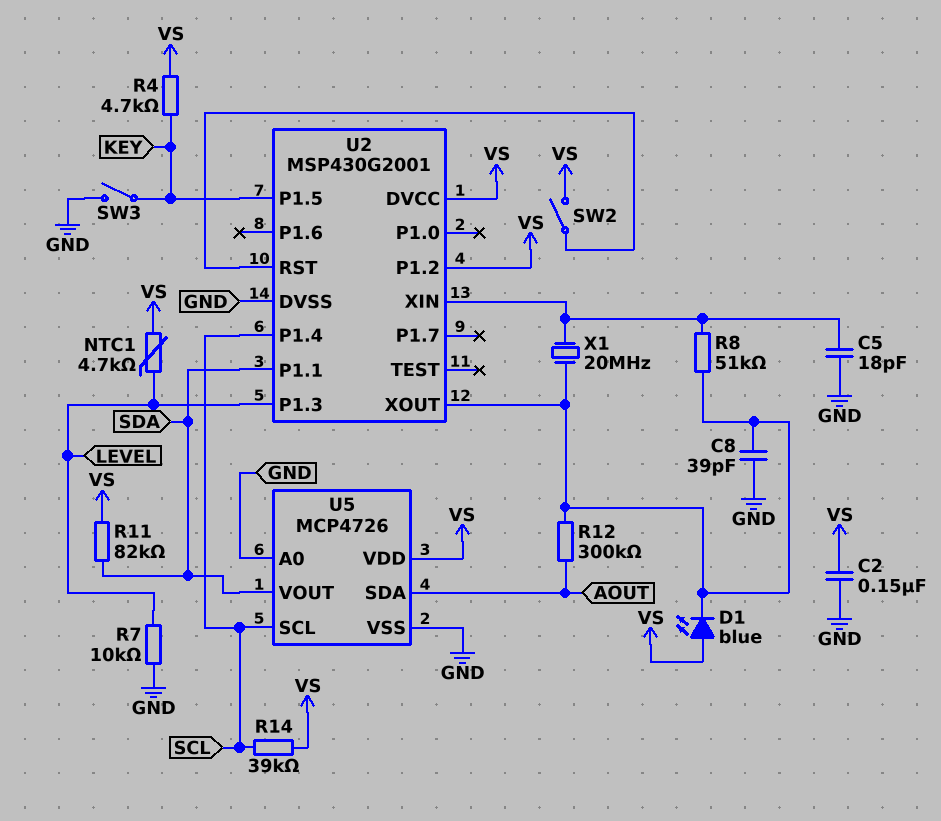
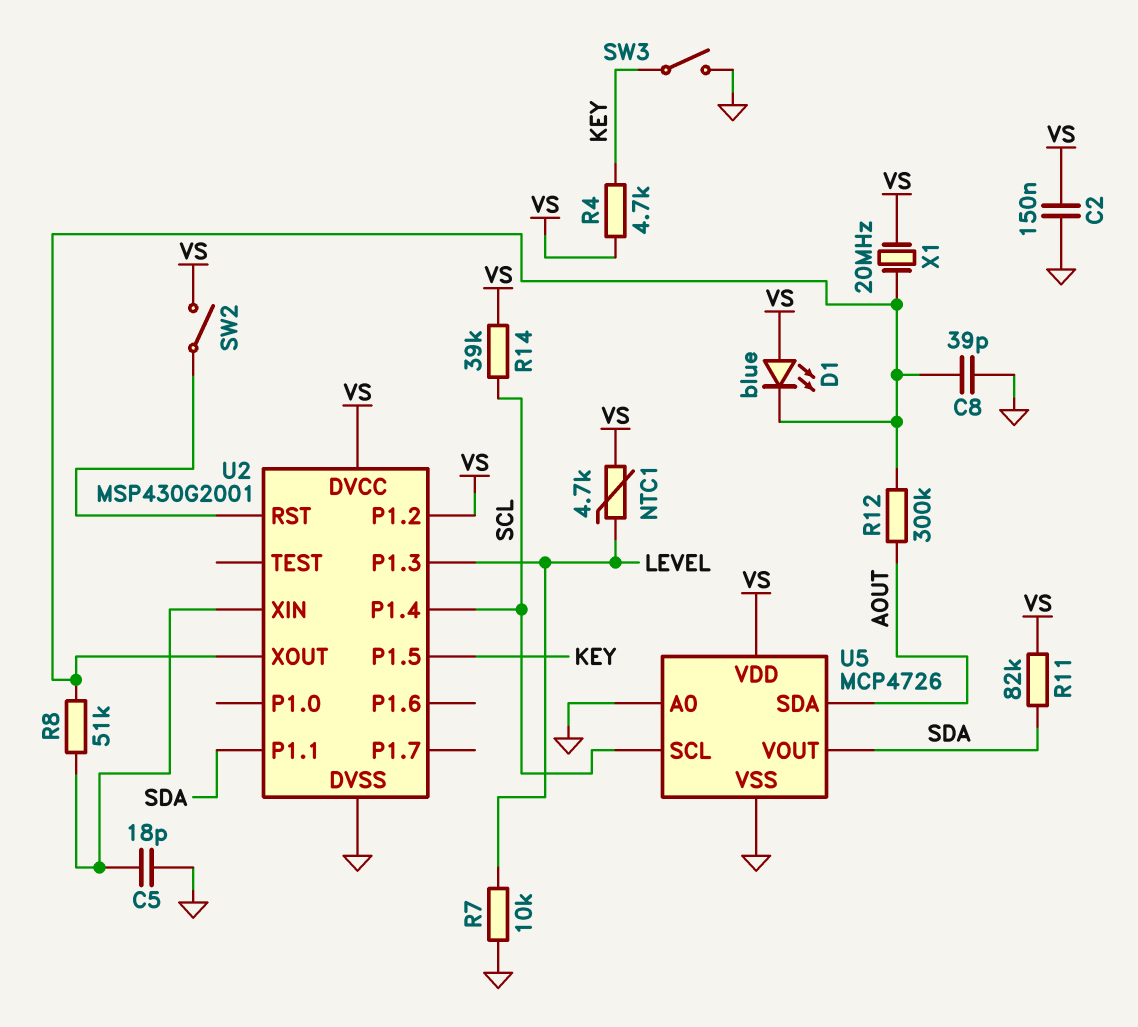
X1: 20MHz (U2/XIN, U2/XOUT) -> 20MHz (U2/XOUT, VS)

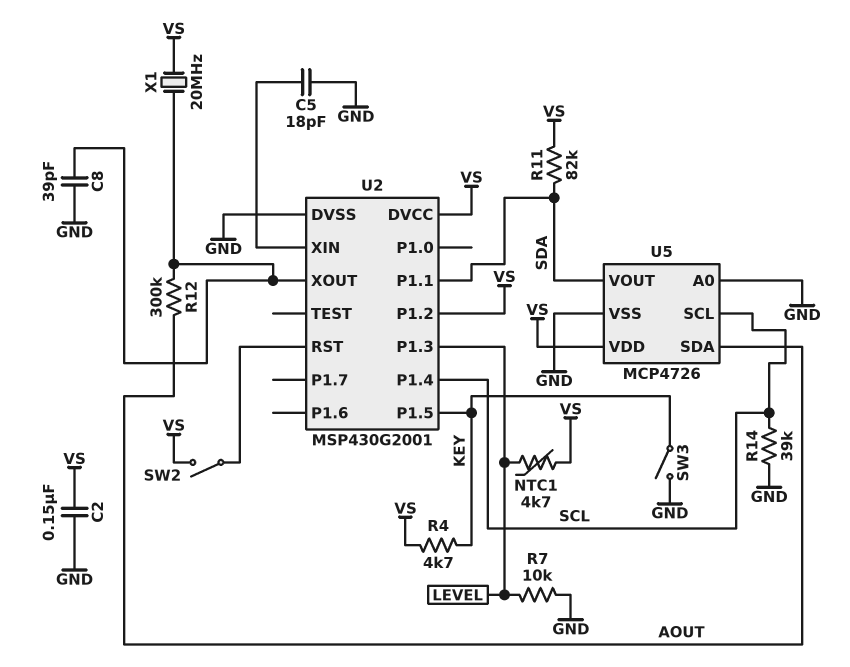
D1: LED blue (A VS, K U2/XOUT) -> none
R8: 51k (U2/XIN, U2/XOUT) -> none
R14: 39k (SCL, VS) -> 39k (GND, SCL)

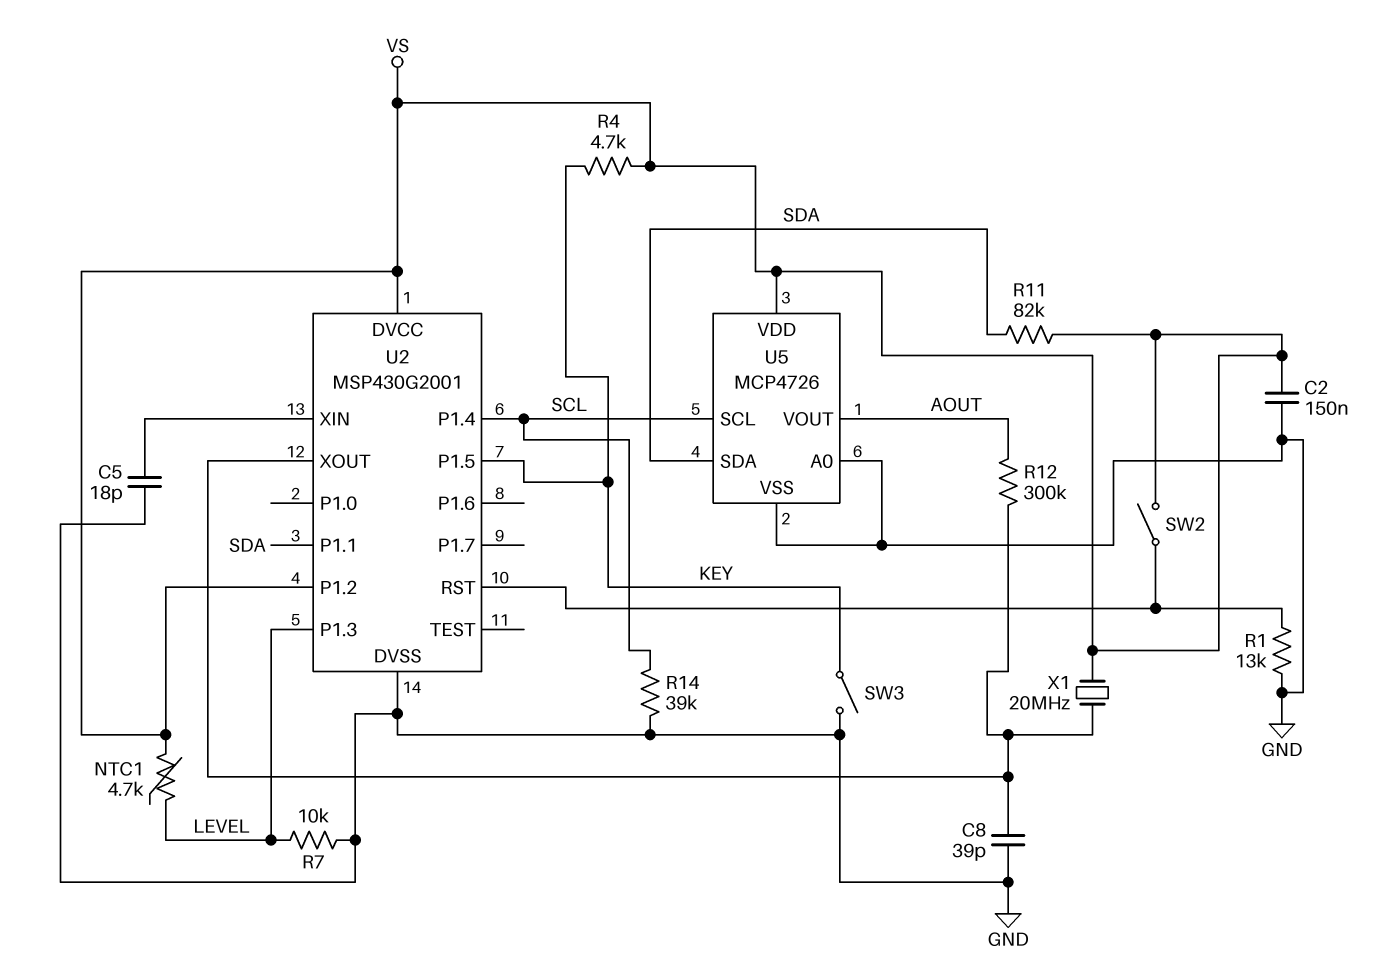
R1: none -> 13k (GND, U2/RST)
U5 pin SDA: AOUT -> SDA
U5 pin VOUT: SDA -> AOUT

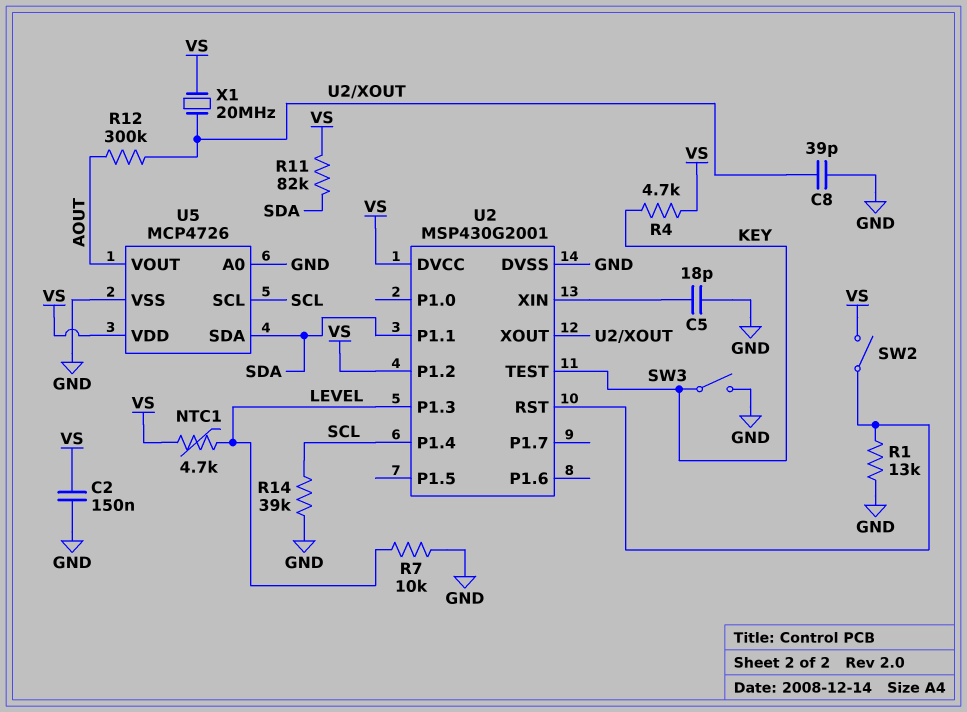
U2 pin P1.5: KEY -> none
U2 pin TEST: none -> KEY

